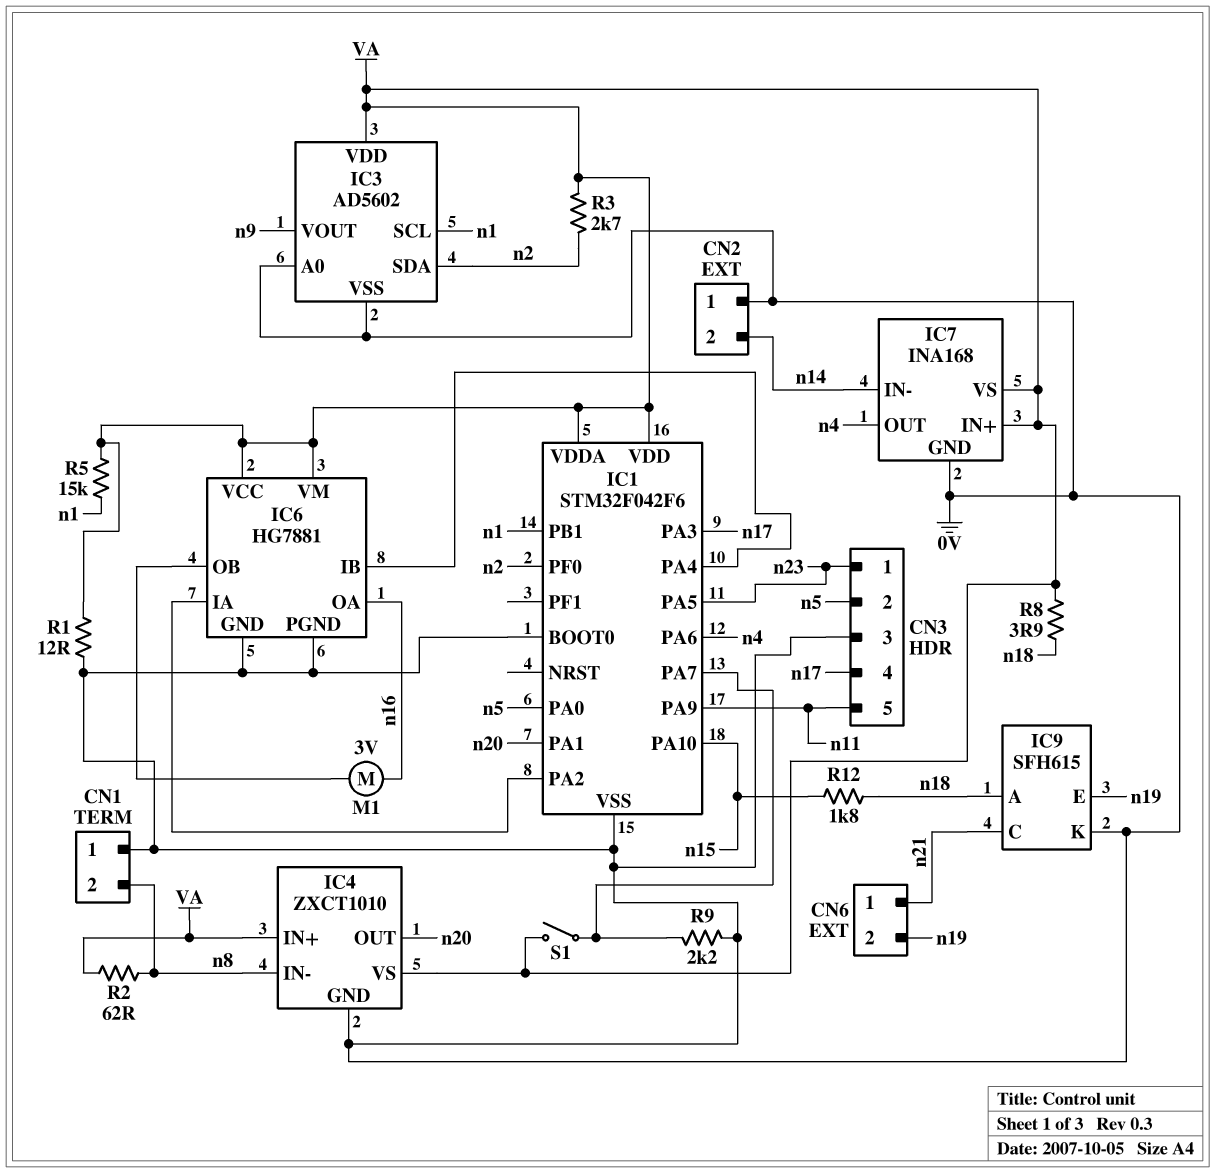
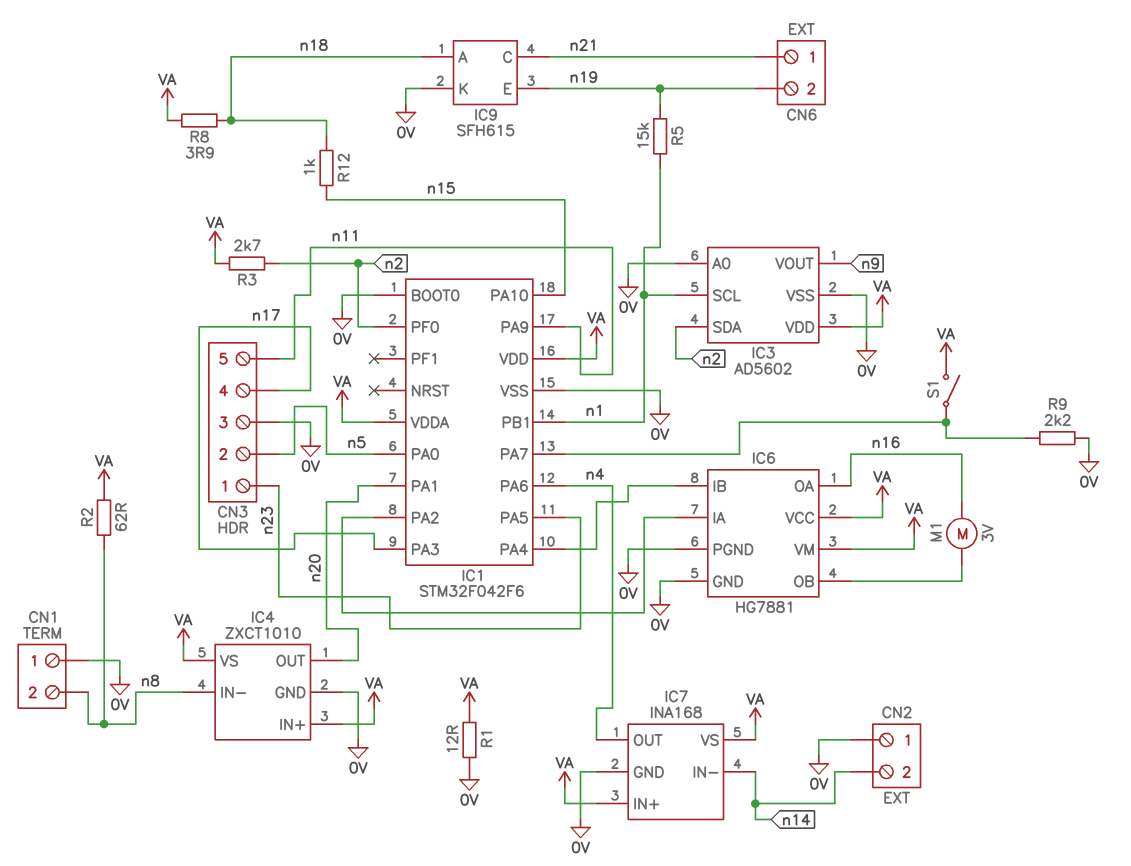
R5: 15k (VA, n1) -> 15k (n1, n19)
R12: 1.8k (n15, n18) -> 1k (n15, n18)

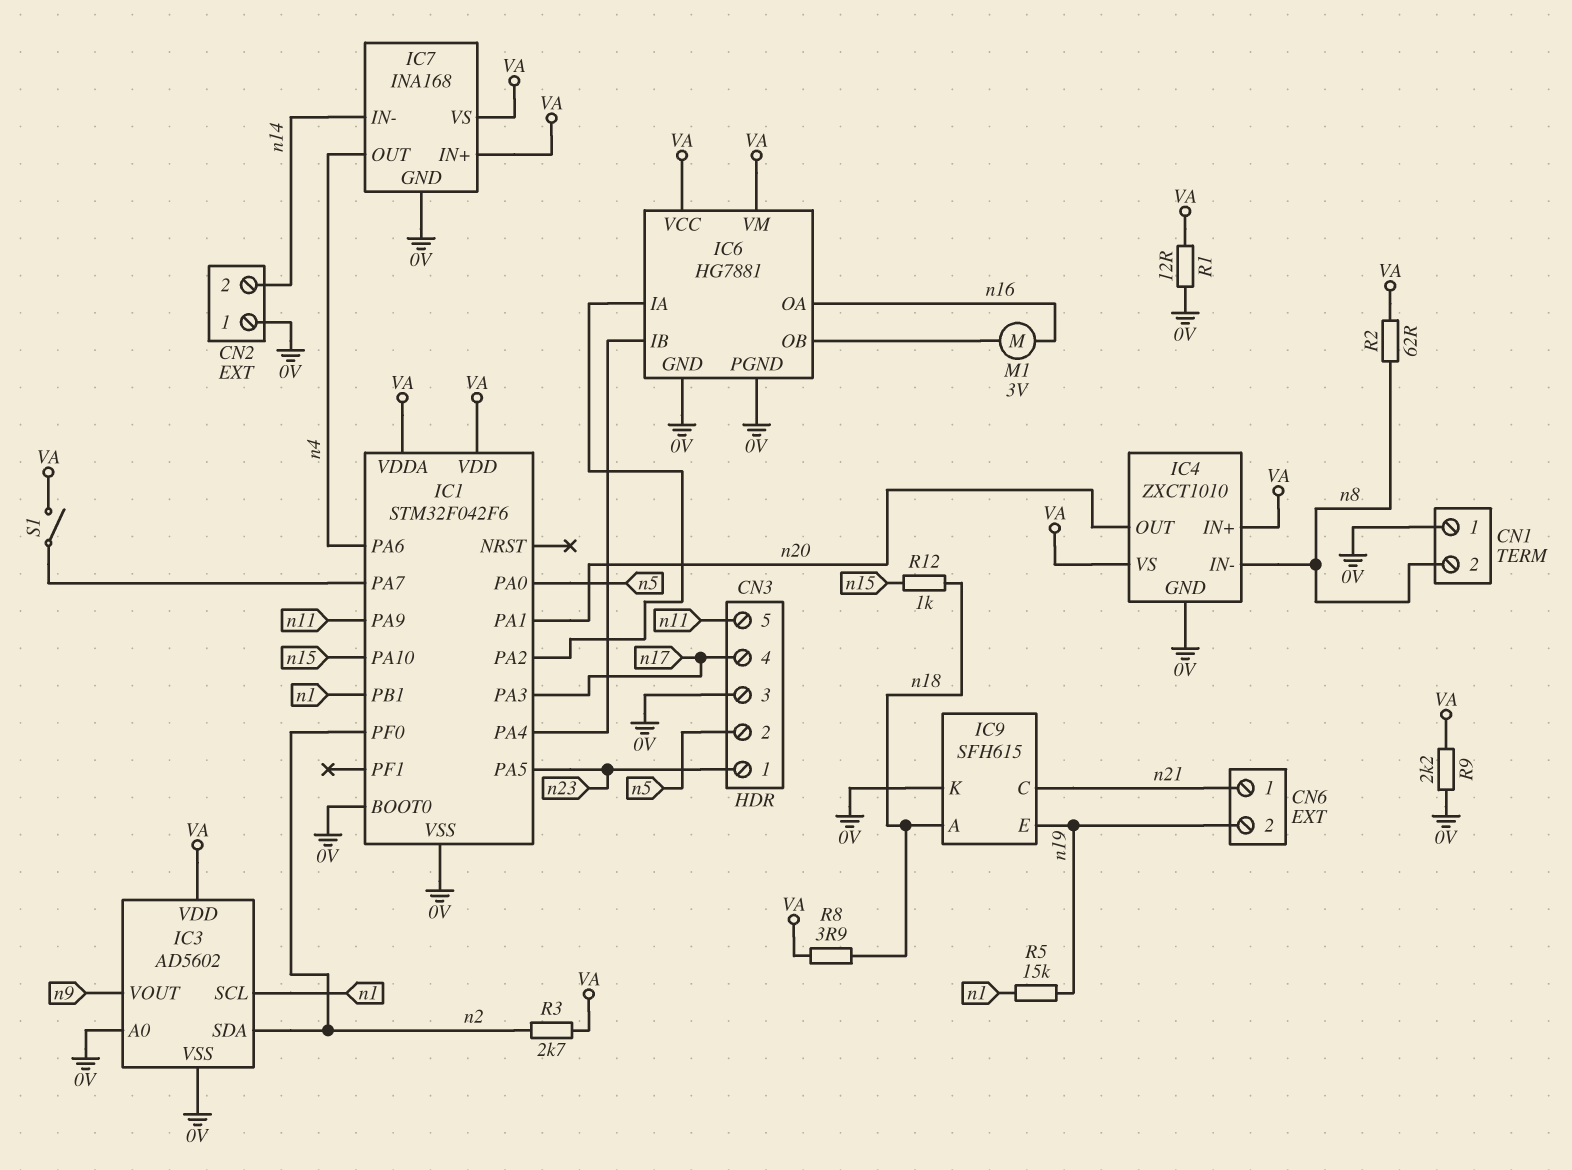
R9: 2.2k (0V, IC1/PA7) -> 2.2k (0V, VA)

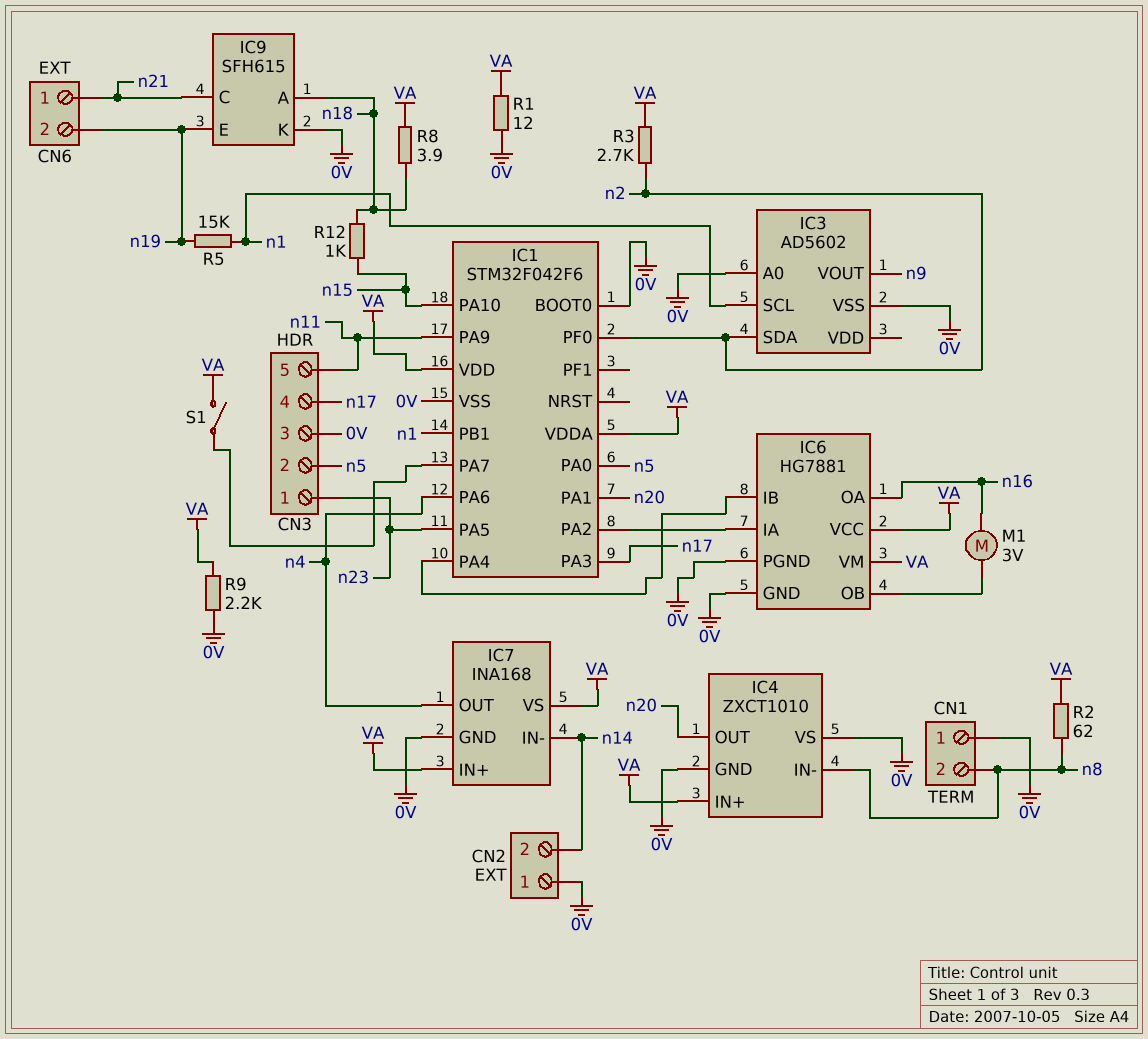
IC3 pin VDD: VA -> none
IC4 pin VS: VA -> 0V

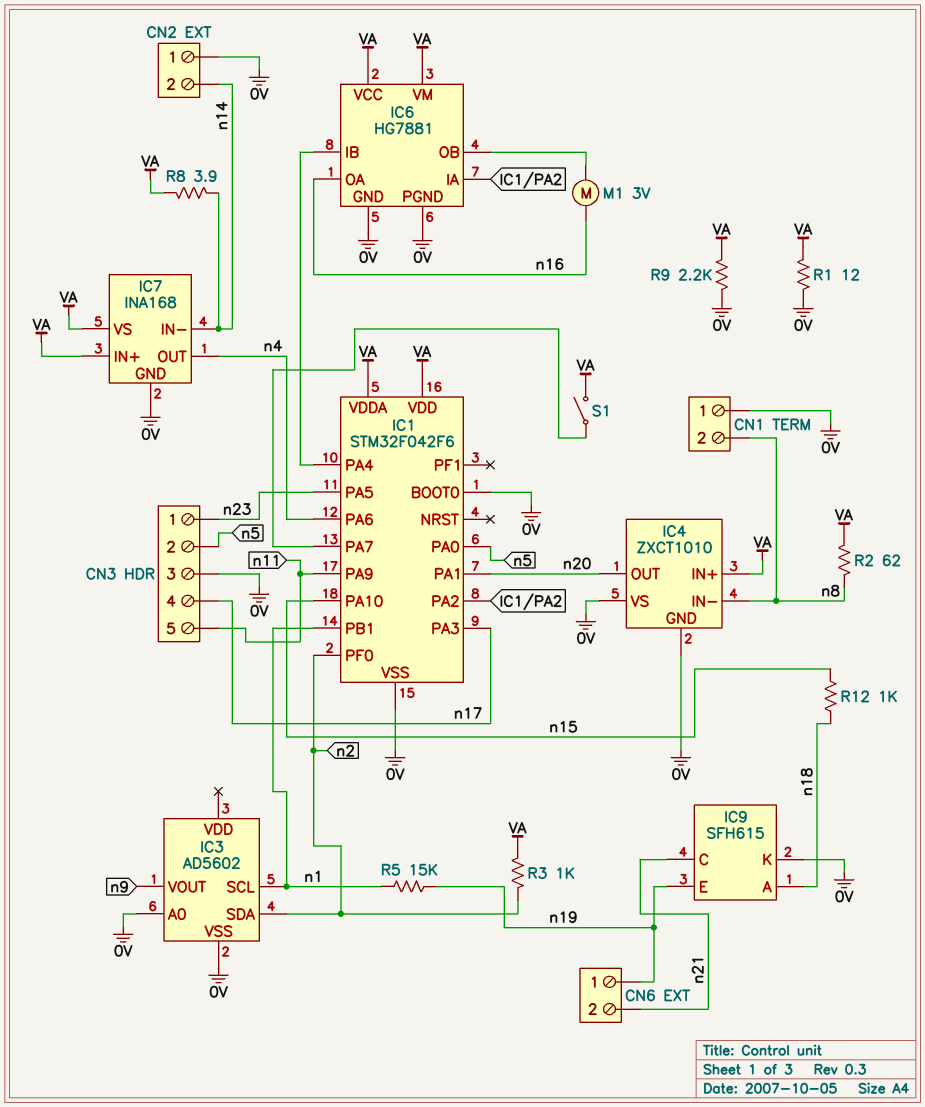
CN6 pin 1: n21 -> n19
CN6 pin 2: n19 -> n21
R3: 2.7k (VA, n2) -> 1k (VA, n2)
R8: 3.9 (VA, n18) -> 3.9 (VA, n14)

